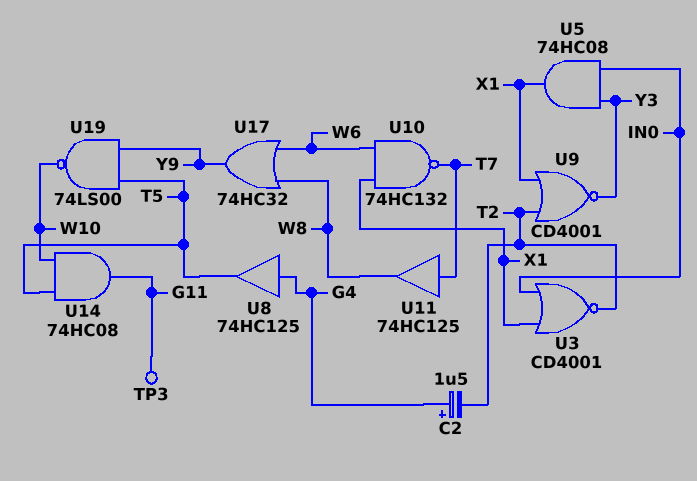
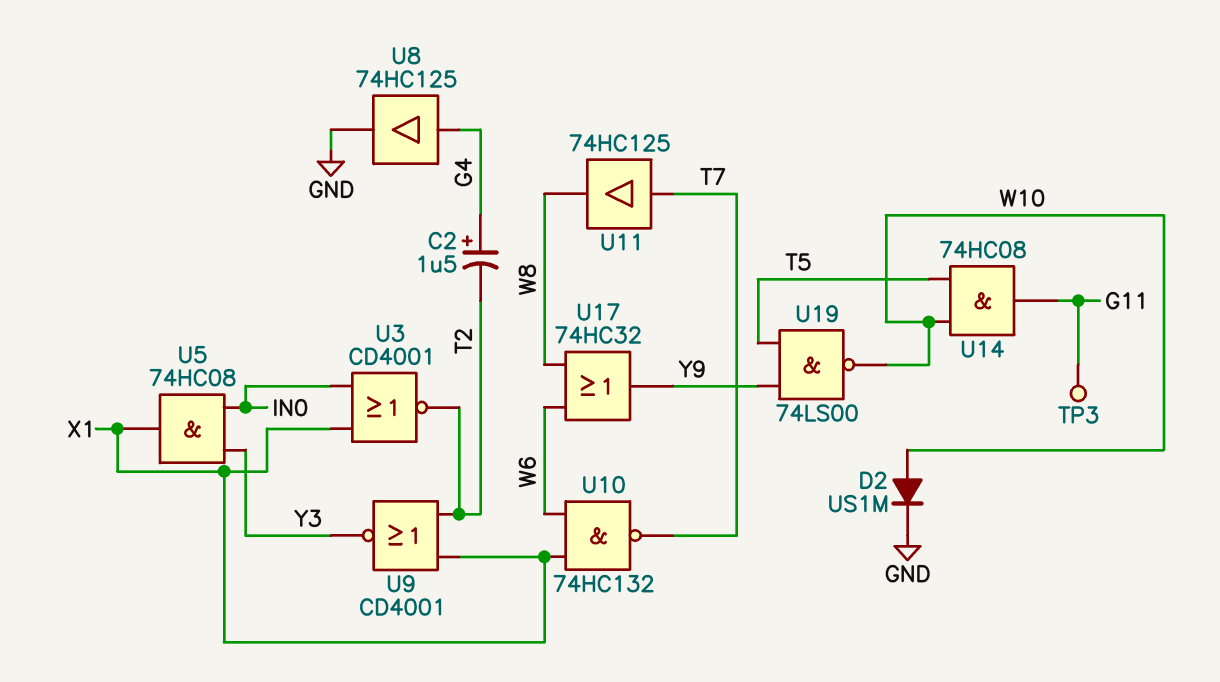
D2: none -> diode US1M (A W10, K GND)
U8: buffer 74HC125 (in G4, out T5) -> buffer 74HC125 (in G4, out GND)

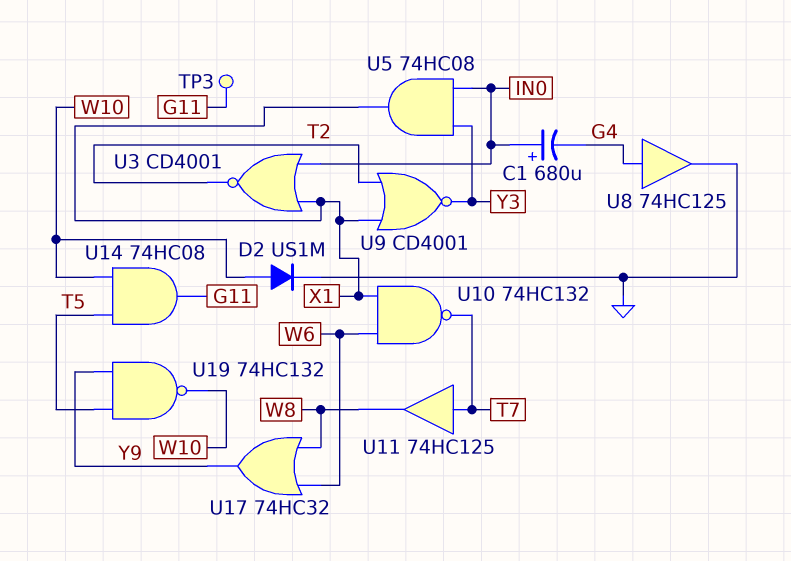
C1: none -> 680uF (plus IN0, minus G4)
C2: 1.5uF (plus G4, minus T2) -> none
U19: NAND 74LS00 (in T5, in Y9, out W10) -> NAND 74HC132 (in T5, in Y9, out W10)

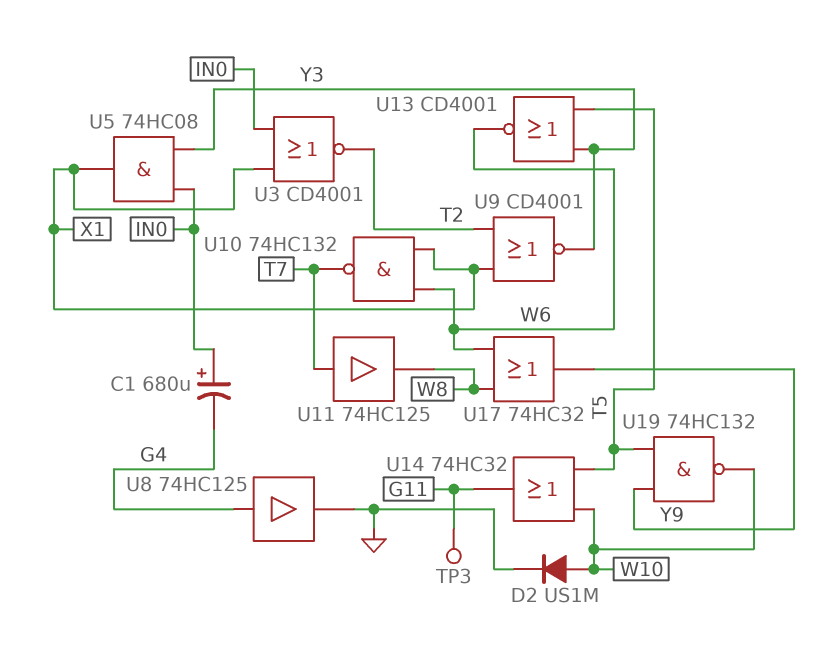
U13: none -> NOR CD4001 (in T5, in Y3, out W6)
U14: AND 74HC08 (in T5, in W10, out G11) -> OR 74HC32 (in T5, in W10, out G11)

